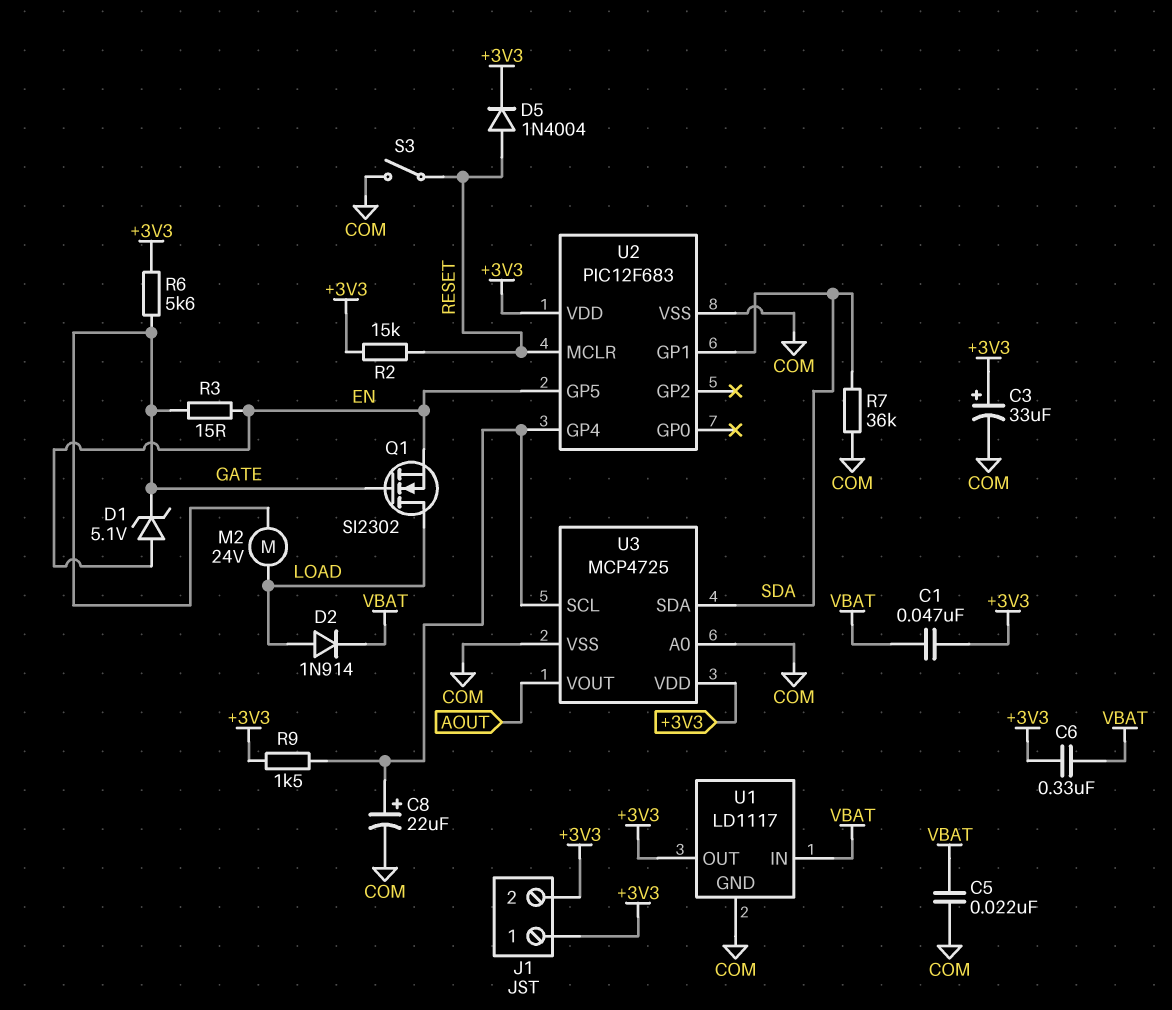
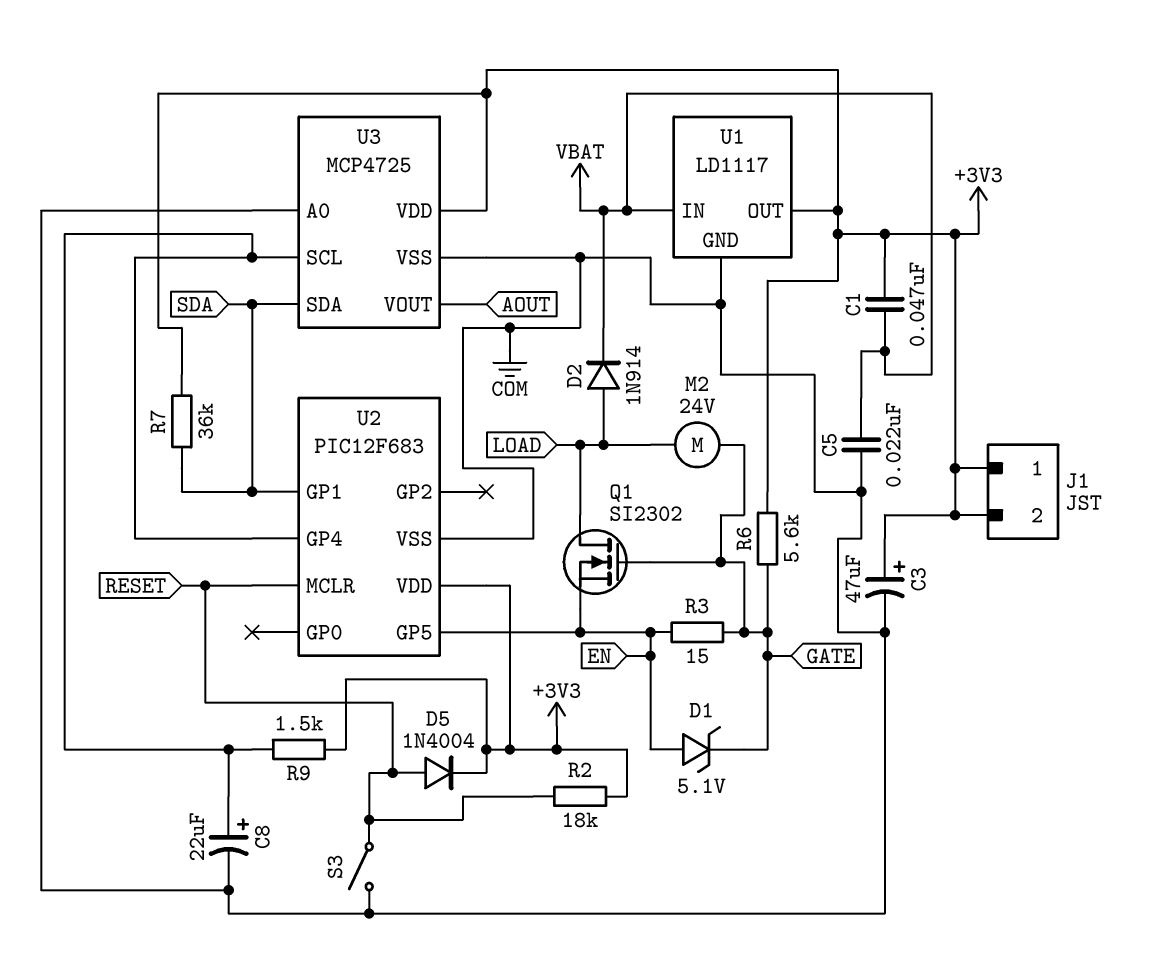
C3: 33uF (plus +3V3, minus COM) -> 47uF (plus +3V3, minus COM)
C6: 330nF (+3V3, VBAT) -> none
R2: 15k (+3V3, RESET) -> 18k (+3V3, RESET)
R7: 36k (COM, SDA) -> 36k (+3V3, SDA)

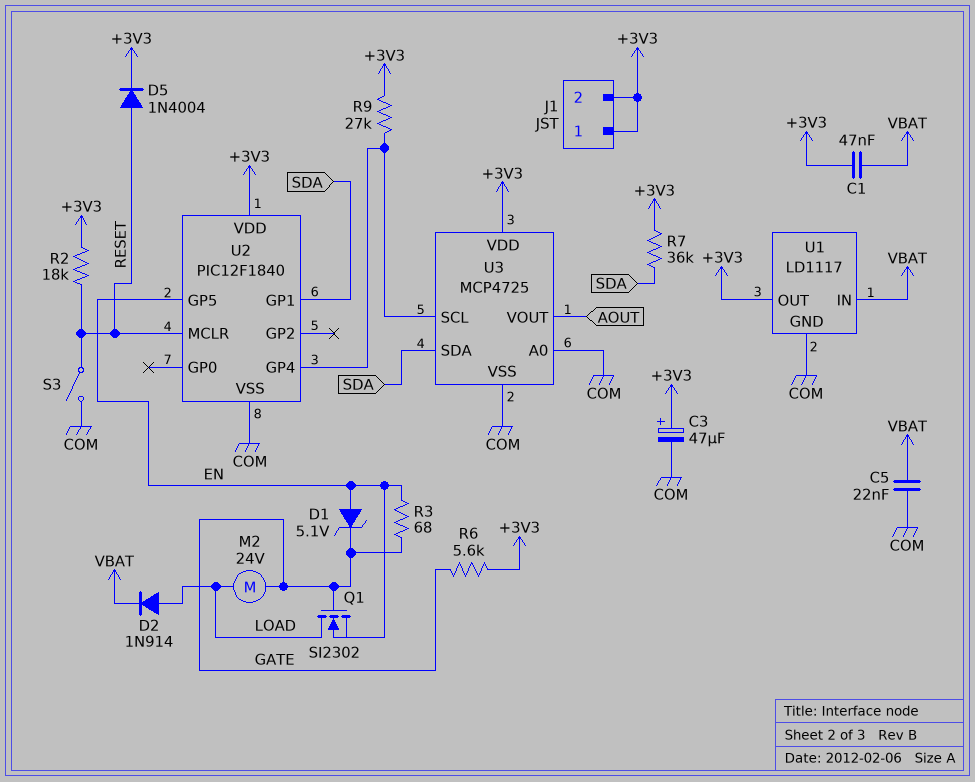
C8: 22uF (plus U2/GP4, minus COM) -> none
R3: 15 (EN, GATE) -> 68 (EN, GATE)
R9: 1.5k (+3V3, U2/GP4) -> 27k (+3V3, U2/GP4)
U2: PIC12F683 -> PIC12F1840

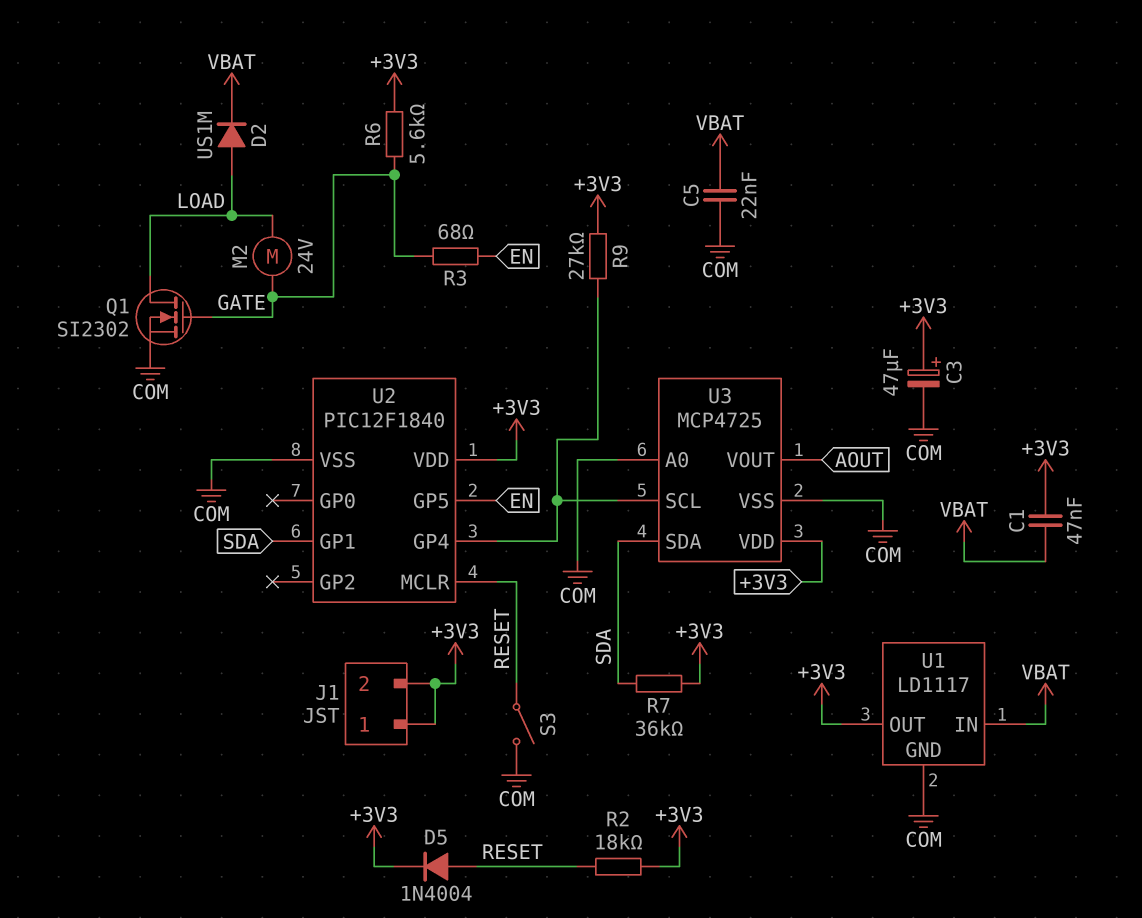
D1: zener 5.1V (A EN, K GATE) -> none
D2: diode 1N914 (A LOAD, K VBAT) -> diode US1M (A LOAD, K VBAT)
Q1: NMOS SI2302 (G GATE, D LOAD, S EN) -> NMOS SI2302 (G GATE, D LOAD, S COM)

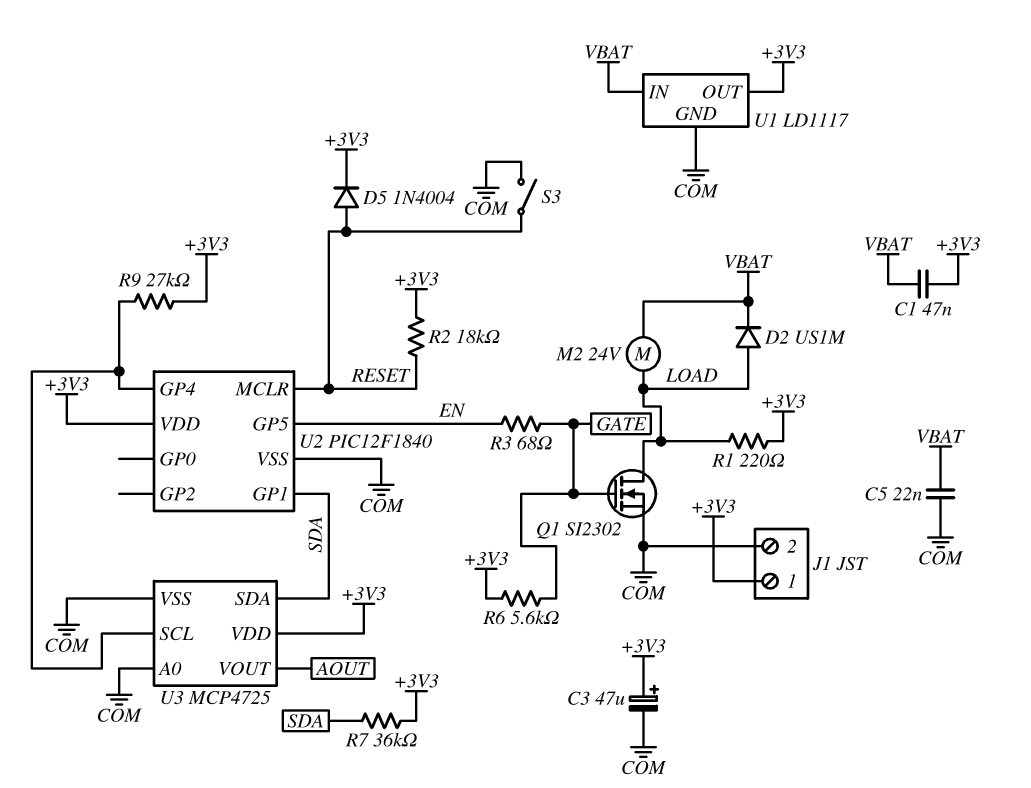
J1 pin 2: +3V3 -> COM
M2: motor 24V (GATE, LOAD) -> motor 24V (LOAD, VBAT)
R1: none -> 220 (+3V3, LOAD)

